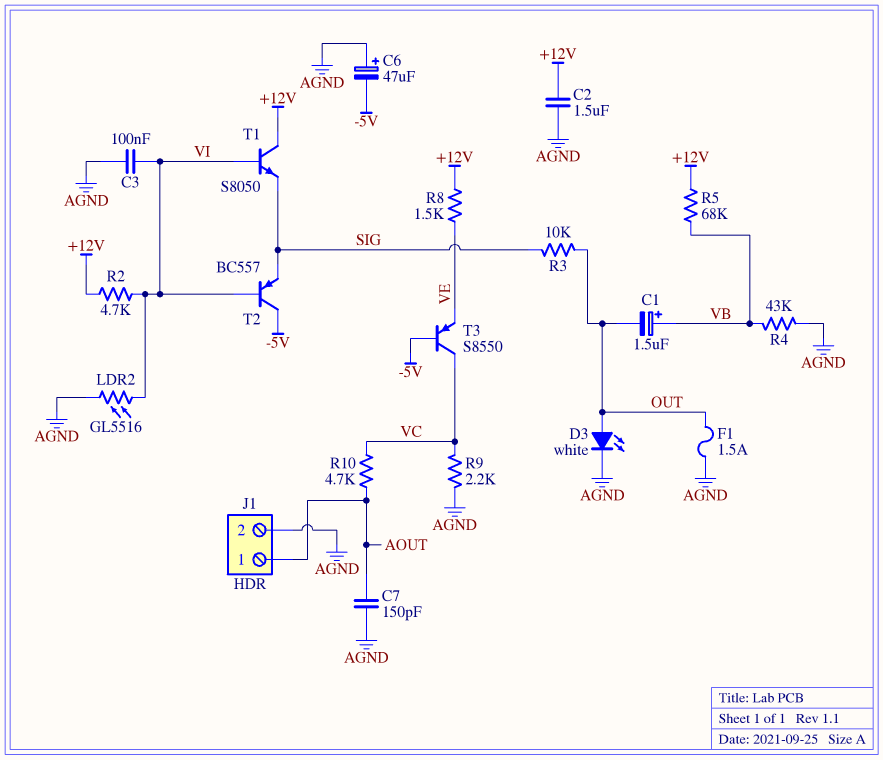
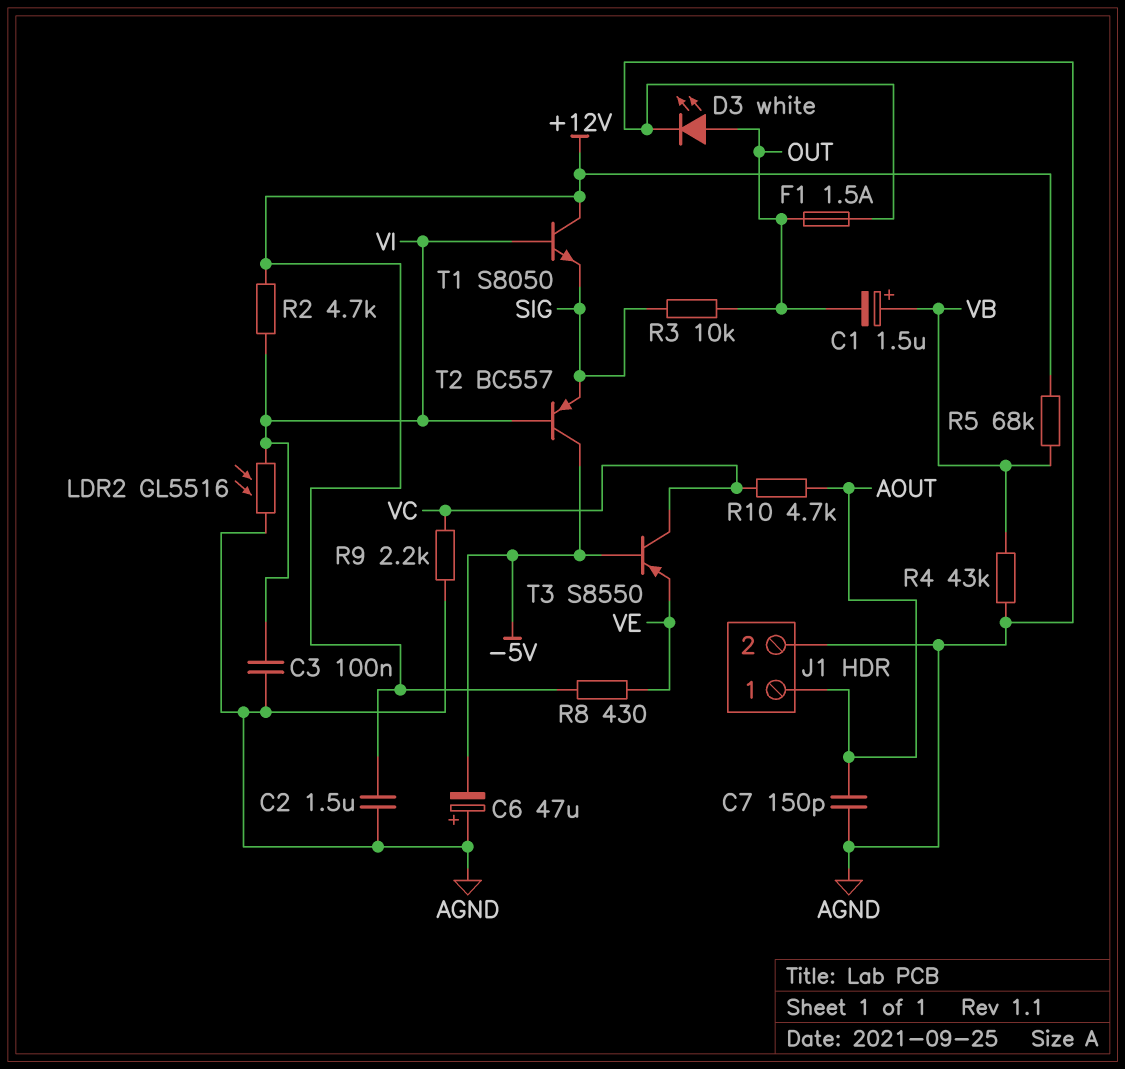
R8: 1.5k (+12V, VE) -> 430 (+12V, VE)

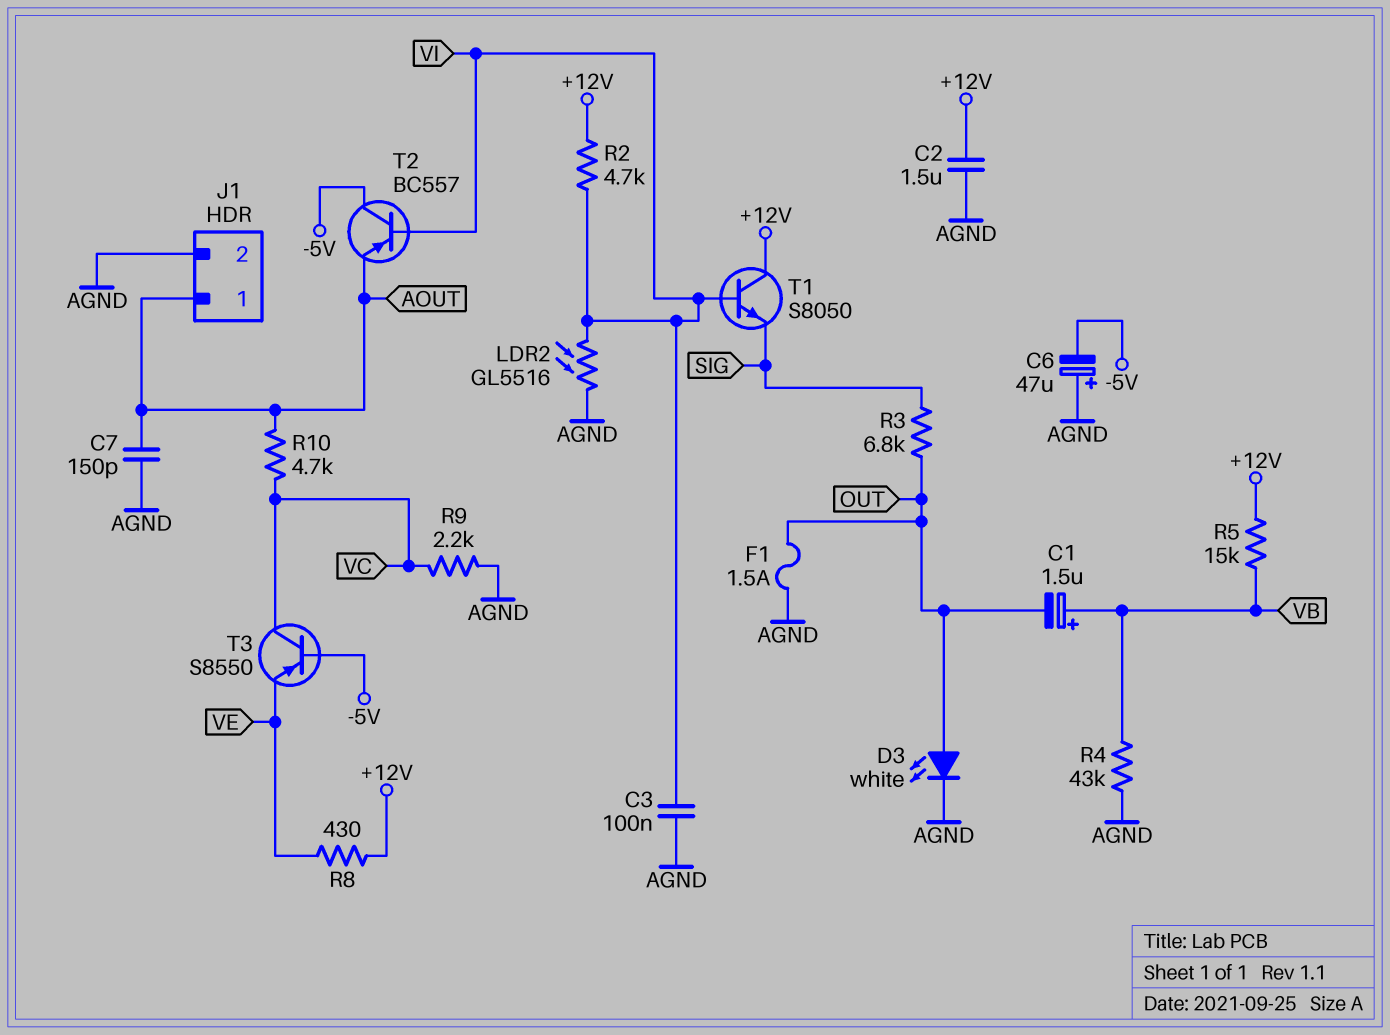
R3: 10k (OUT, SIG) -> 6.8k (OUT, SIG)
R5: 68k (+12V, VB) -> 15k (+12V, VB)
T2: PNP BC557 (B VI, C -5V, E SIG) -> PNP BC557 (B VI, C -5V, E AOUT)

